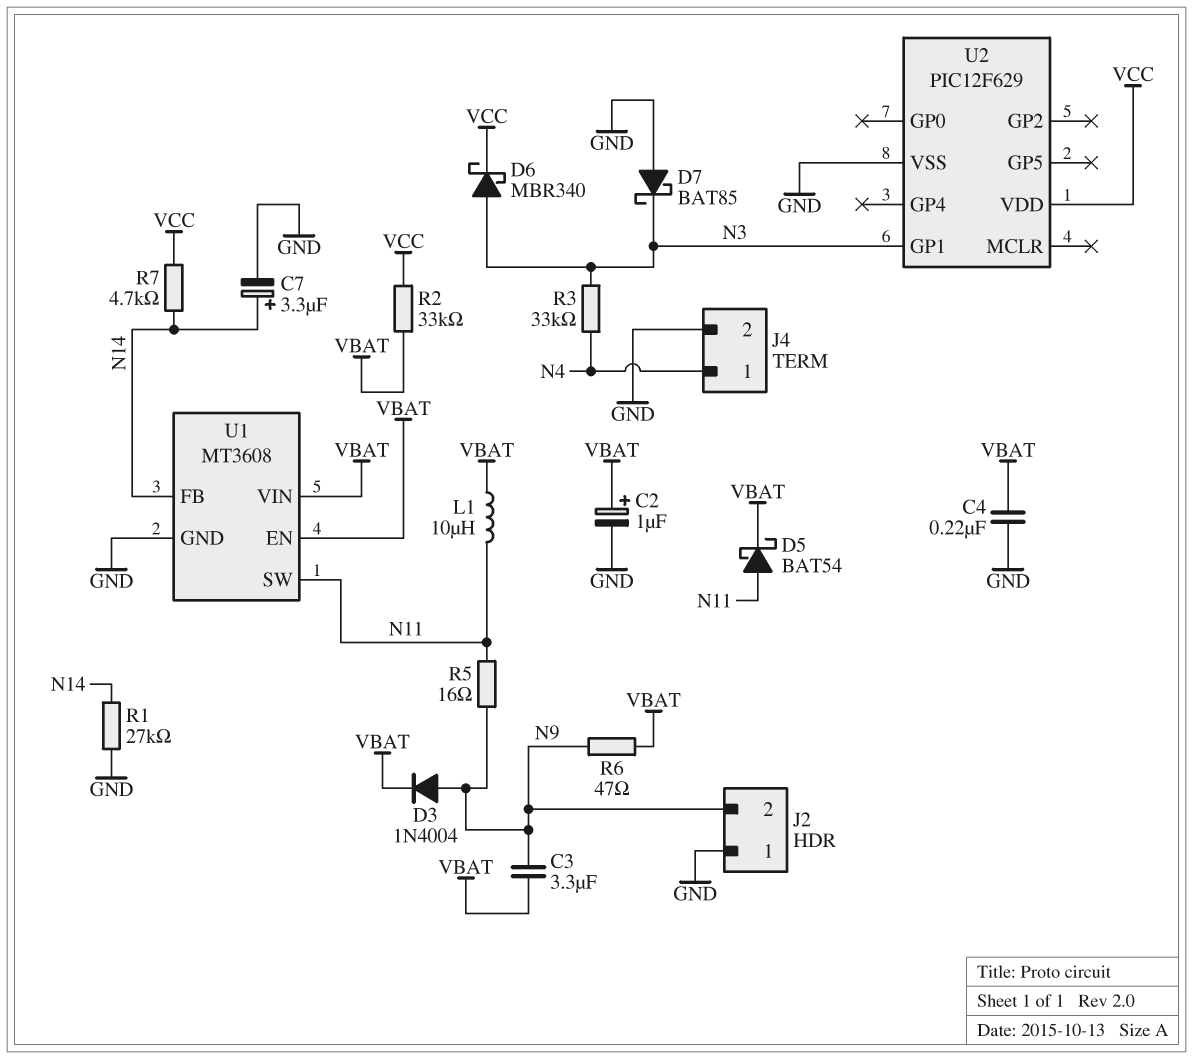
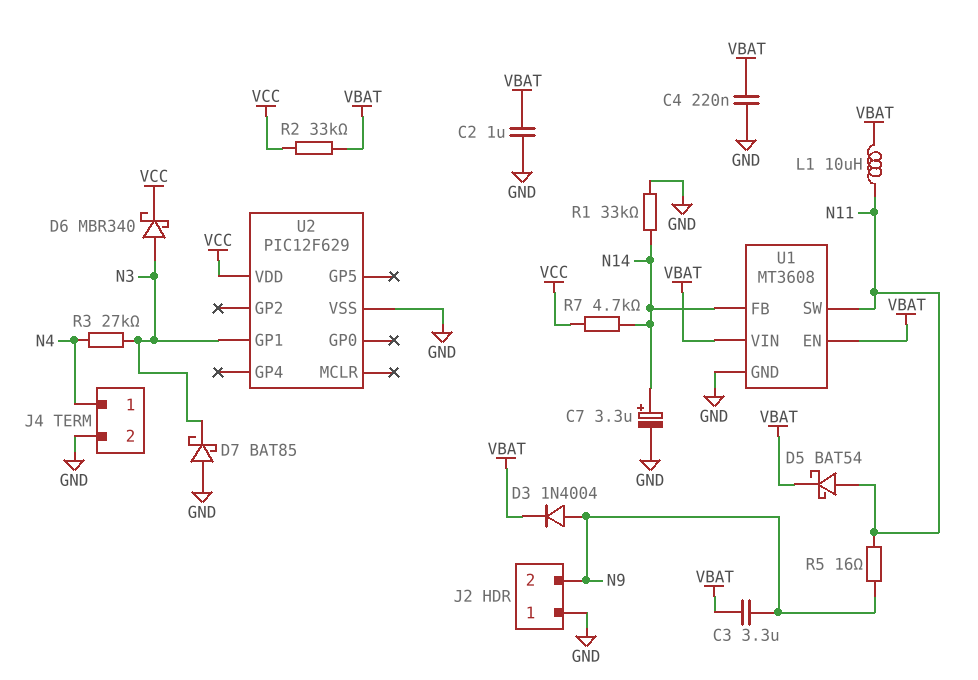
C2: 1uF (plus VBAT, minus GND) -> 1uF (GND, VBAT)
R1: 27k (GND, N14) -> 33k (GND, N14)
R3: 33k (N3, N4) -> 27k (N3, N4)
R6: 47 (N9, VBAT) -> none

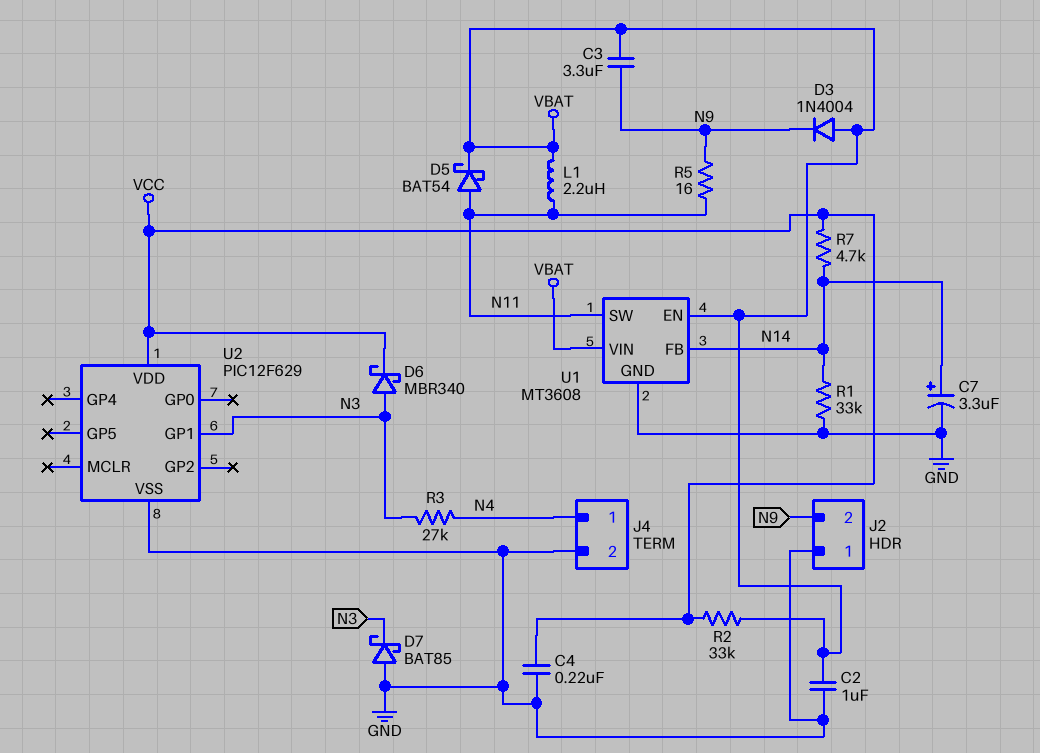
C4: 220nF (GND, VBAT) -> 220nF (GND, VCC)
D3: diode 1N4004 (A N9, K VBAT) -> diode 1N4004 (A VBAT, K N9)
L1: 10uH (N11, VBAT) -> 2.2uH (N11, VBAT)

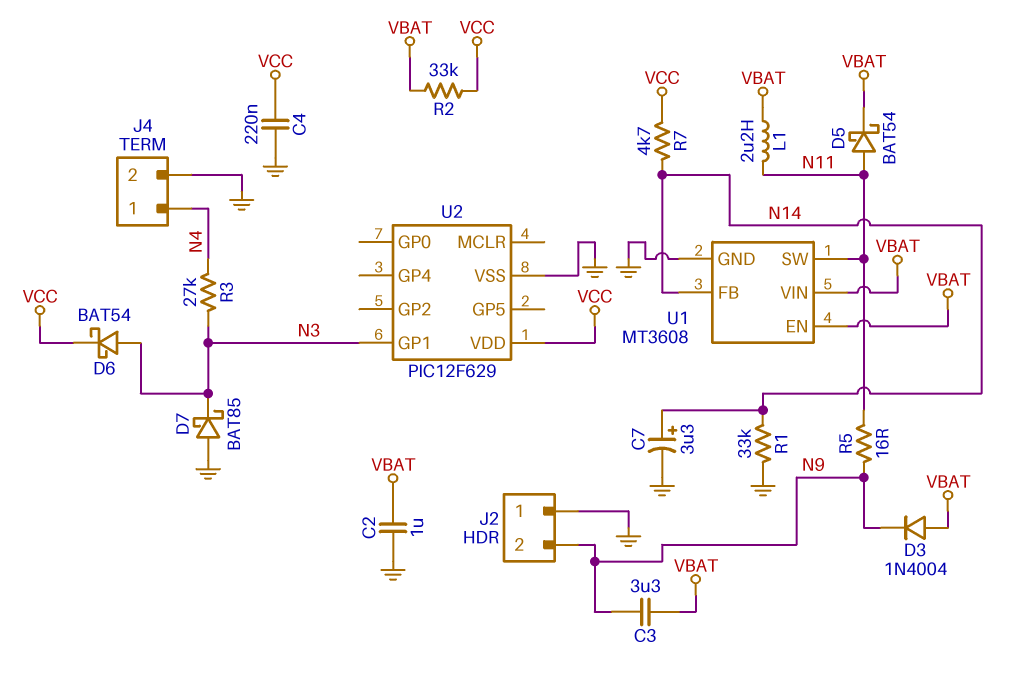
D6: schottky MBR340 (A N3, K VCC) -> schottky BAT54 (A N3, K VCC)

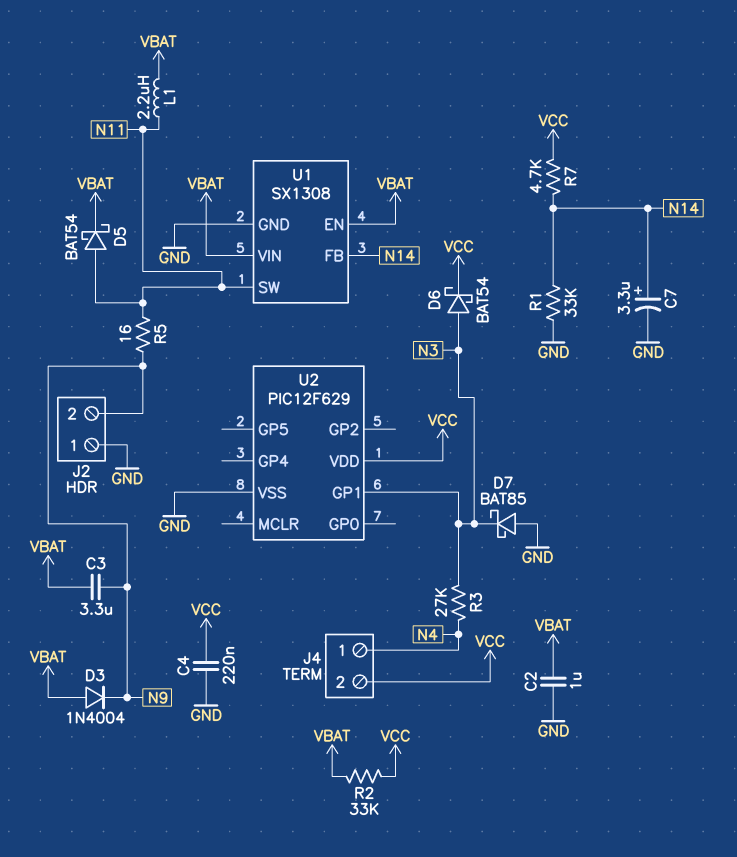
J4 pin 2: GND -> VCC
U1: MT3608 -> SX1308

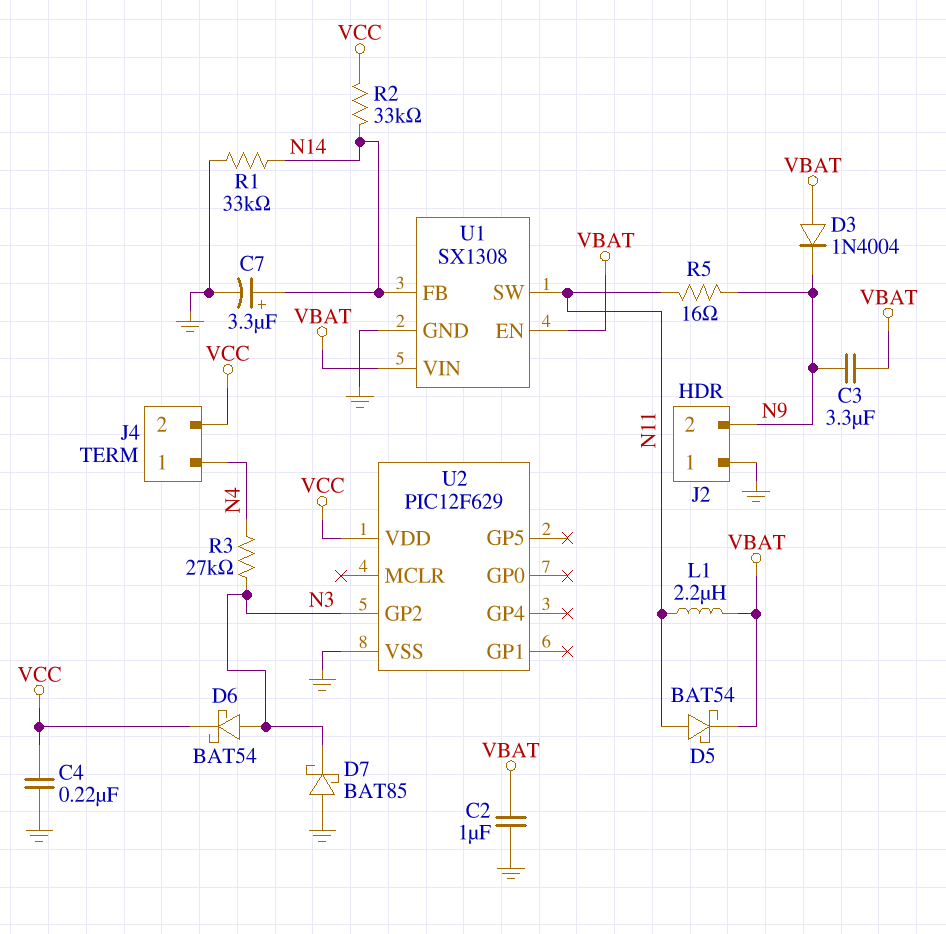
R2: 33k (VBAT, VCC) -> 33k (N14, VCC)
R7: 4.7k (N14, VCC) -> none
U2 pin GP1: N3 -> none
U2 pin GP2: none -> N3

